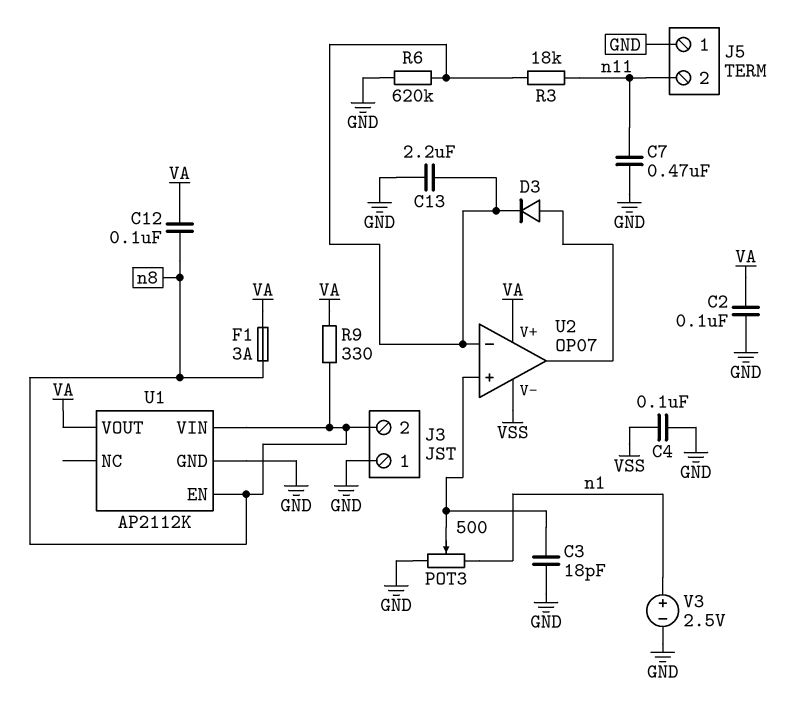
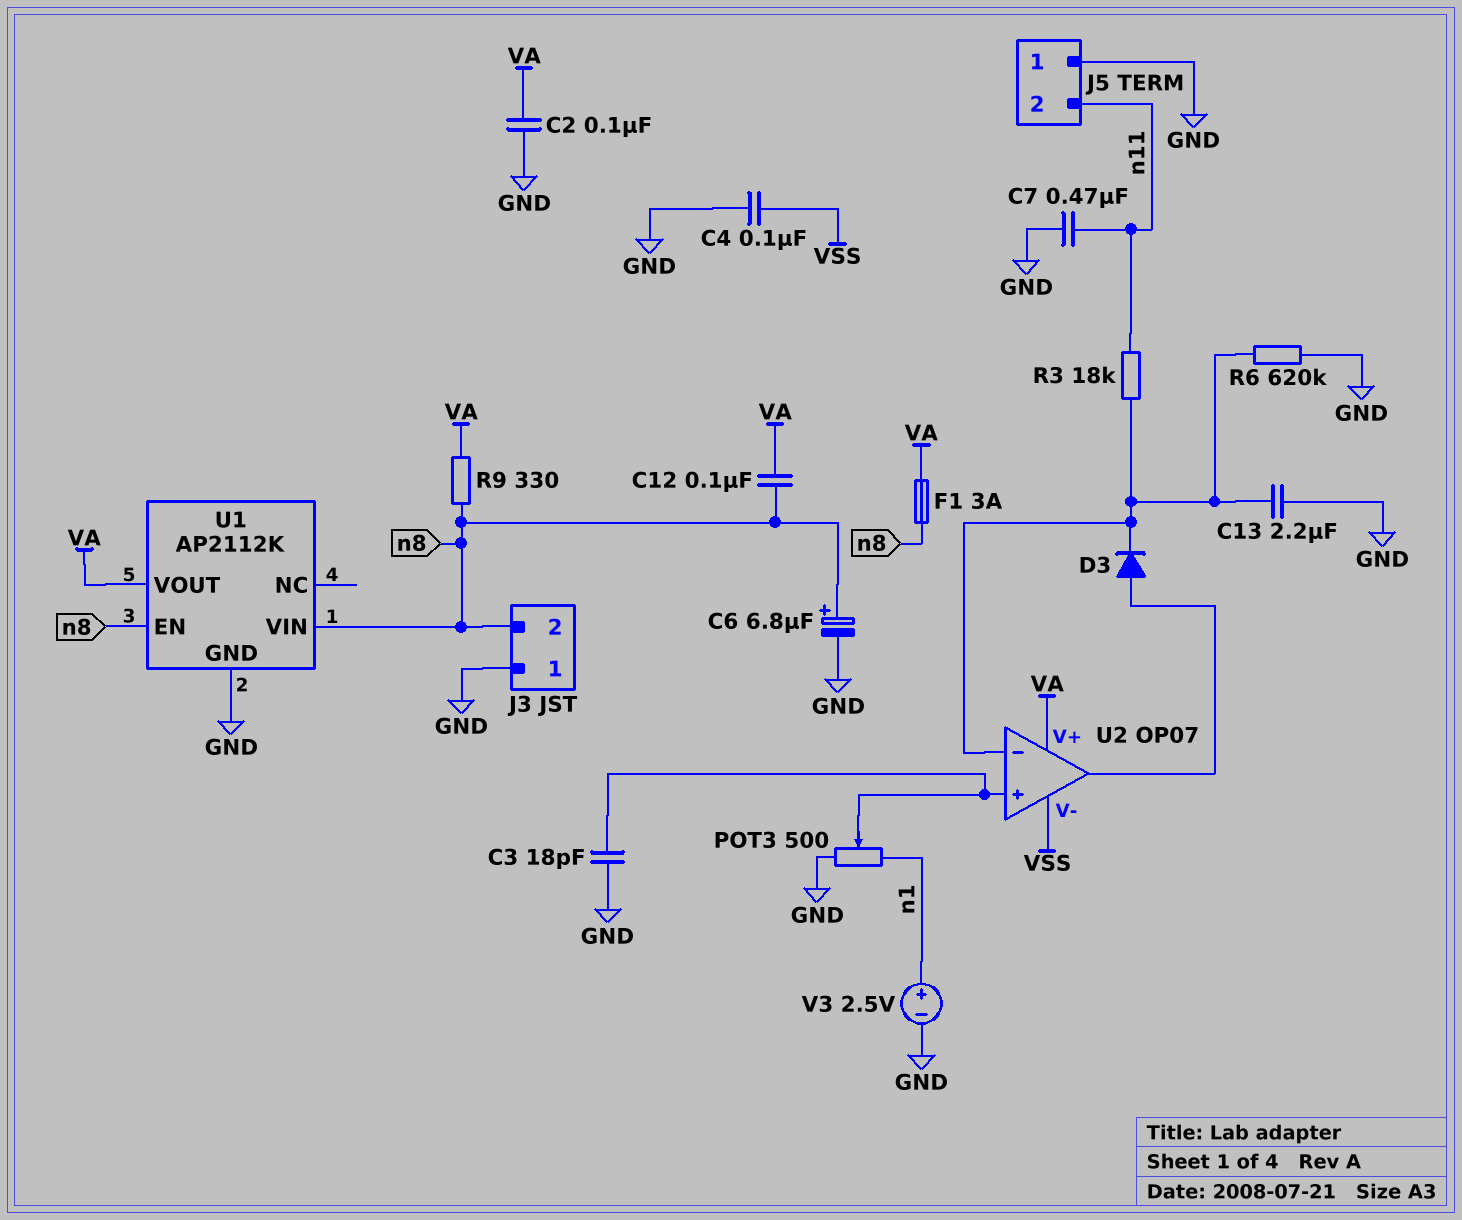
C6: none -> 6.8uF (plus n8, minus GND)

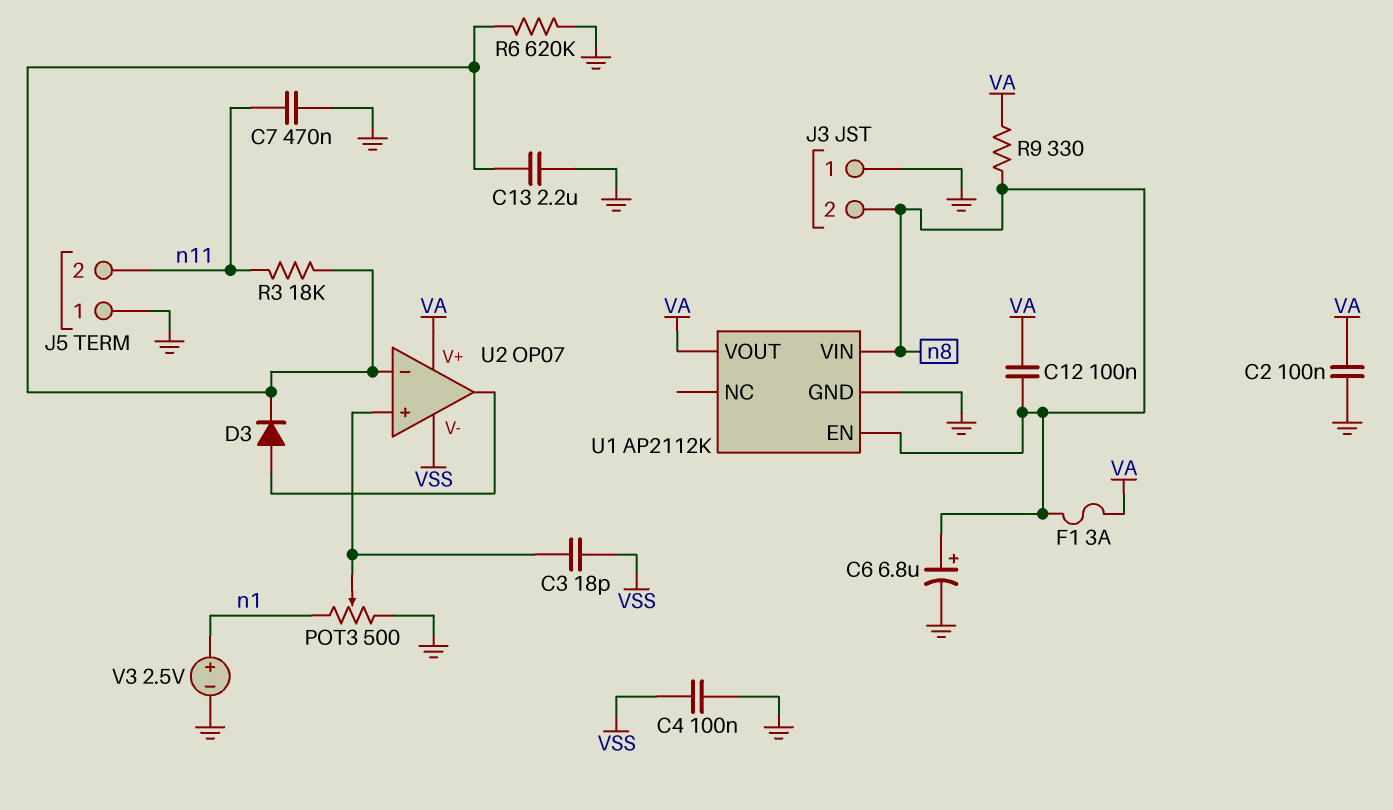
C3: 18pF (GND, U2/in+) -> 18pF (U2/in+, VSS)

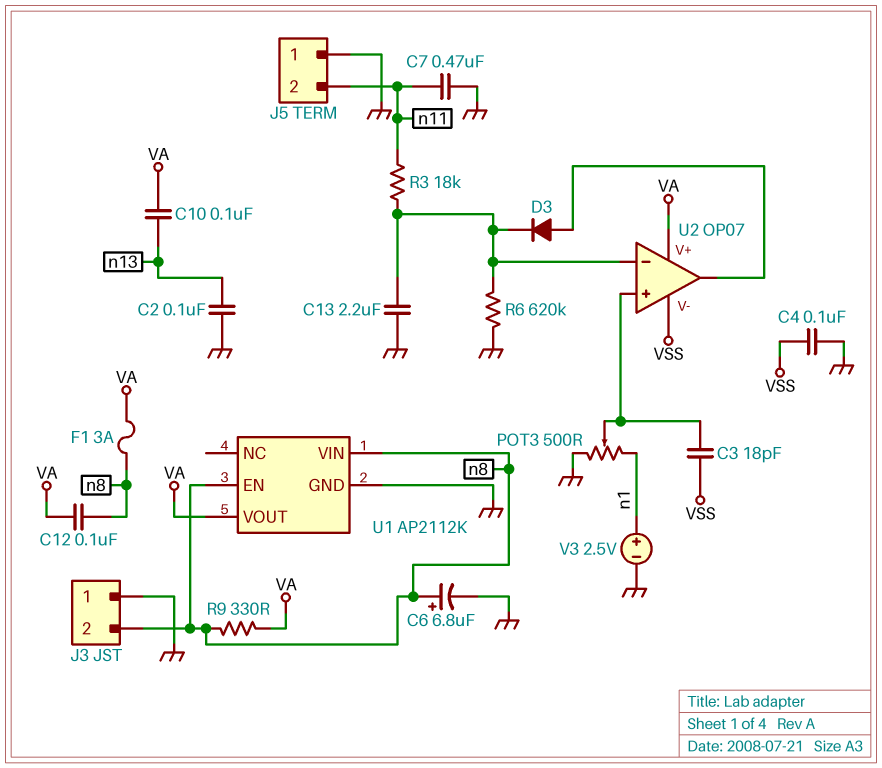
C2: 100nF (GND, VA) -> 100nF (GND, n13)
C10: none -> 100nF (VA, n13)

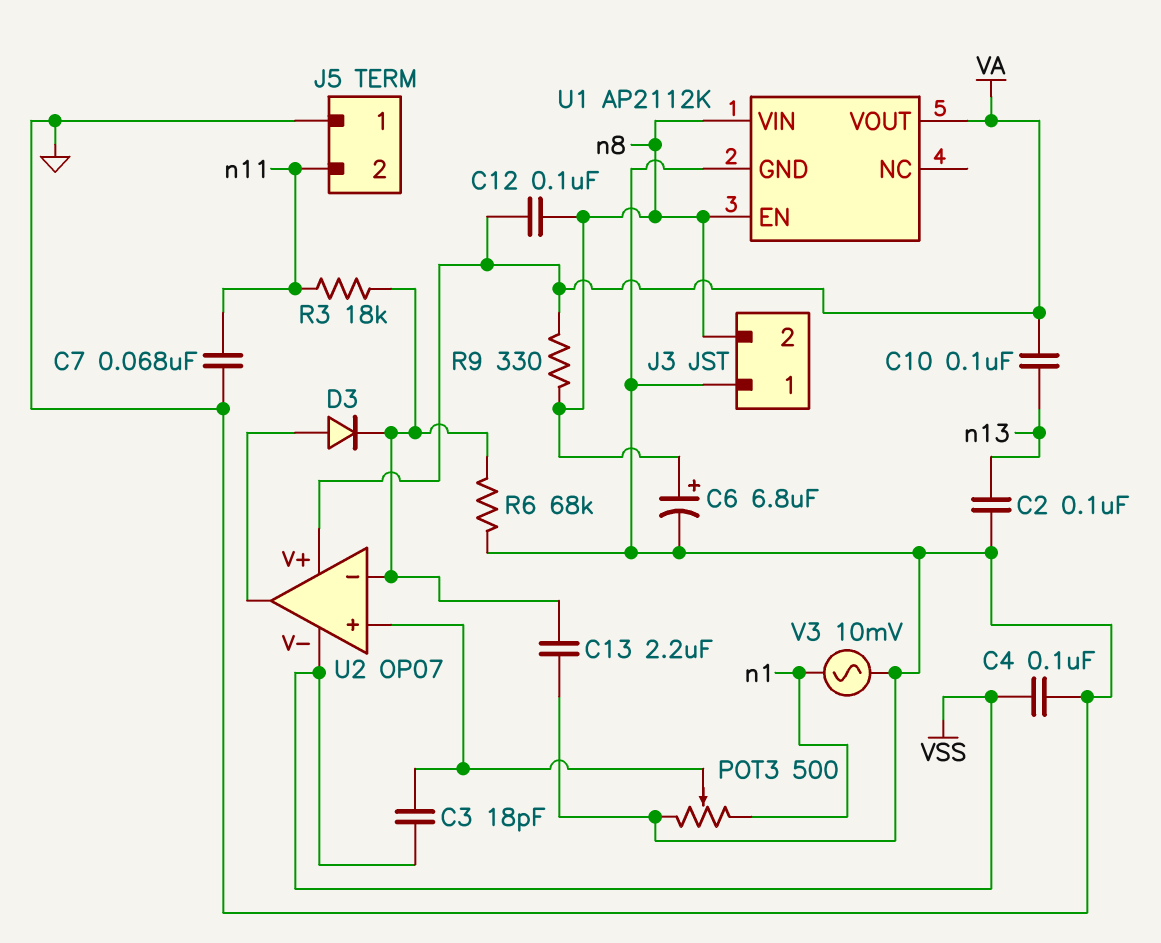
C7: 470nF (GND, n11) -> 68nF (GND, n11)
F1: 3A (VA, n8) -> none
R6: 620k (GND, U2/in-) -> 68k (GND, U2/in-)
V3: 2.5V (plus n1, minus GND) -> AC 10mV (GND, n1)

